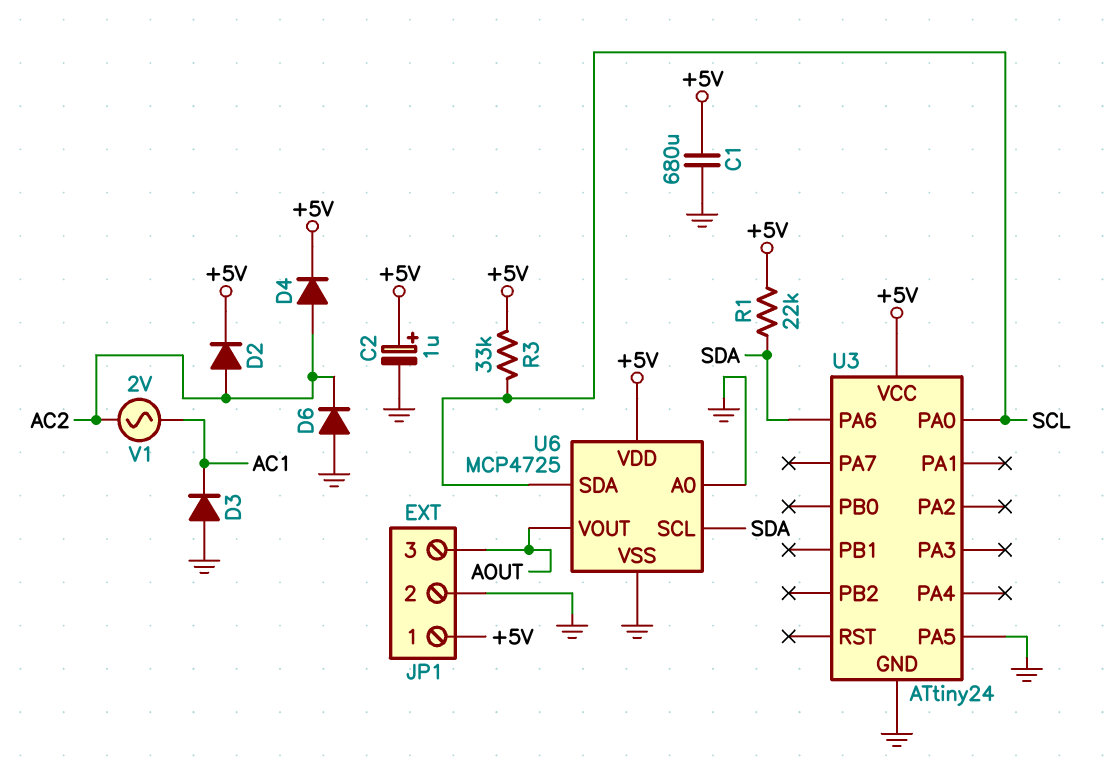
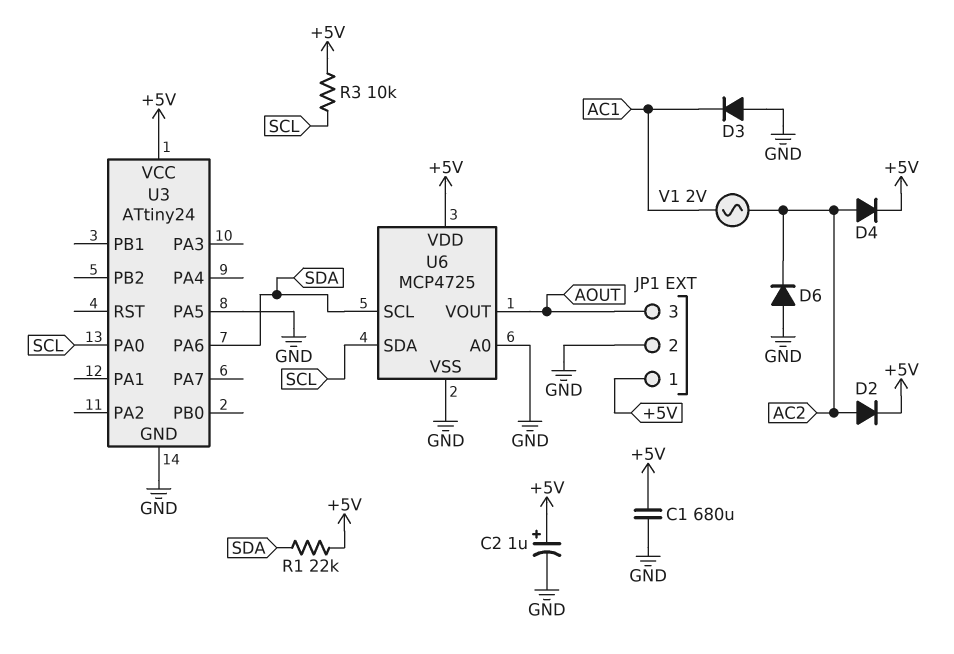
R3: 33k (+5V, SCL) -> 10k (+5V, SCL)

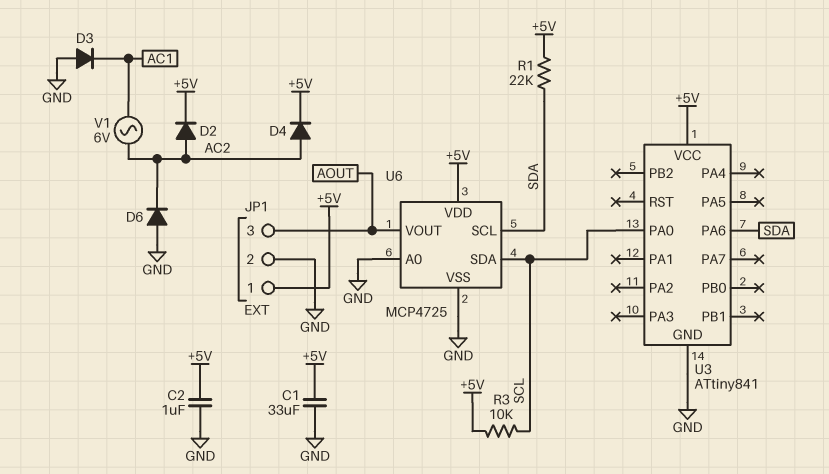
C1: 680uF (+5V, GND) -> 33uF (+5V, GND)
C2: 1uF (plus +5V, minus GND) -> 1uF (+5V, GND)
U3: ATtiny24 -> ATtiny841
U3 pin PA5: GND -> none
V1: AC 2V (AC1, AC2) -> AC 6V (AC1, AC2)

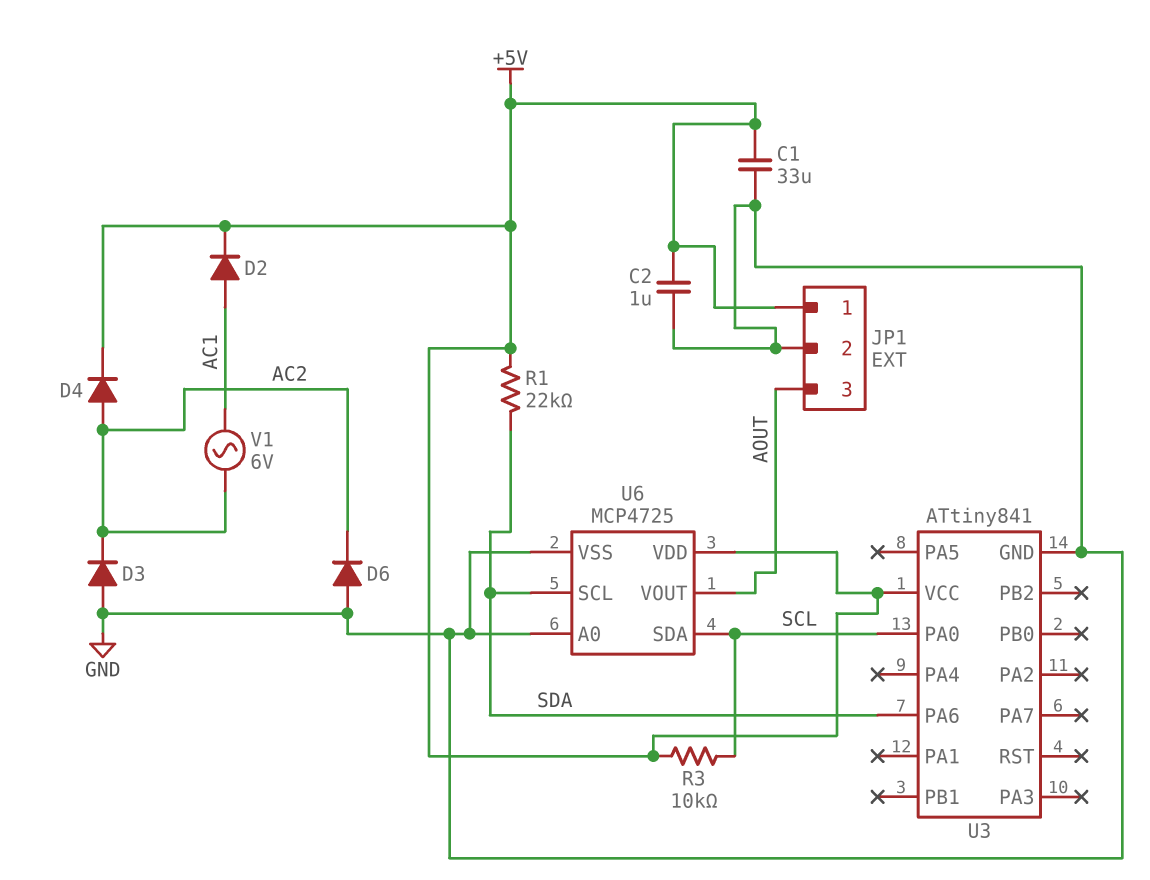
D2: diode (A AC2, K +5V) -> diode (A AC1, K +5V)
D3: diode (A GND, K AC1) -> diode (A GND, K AC2)

